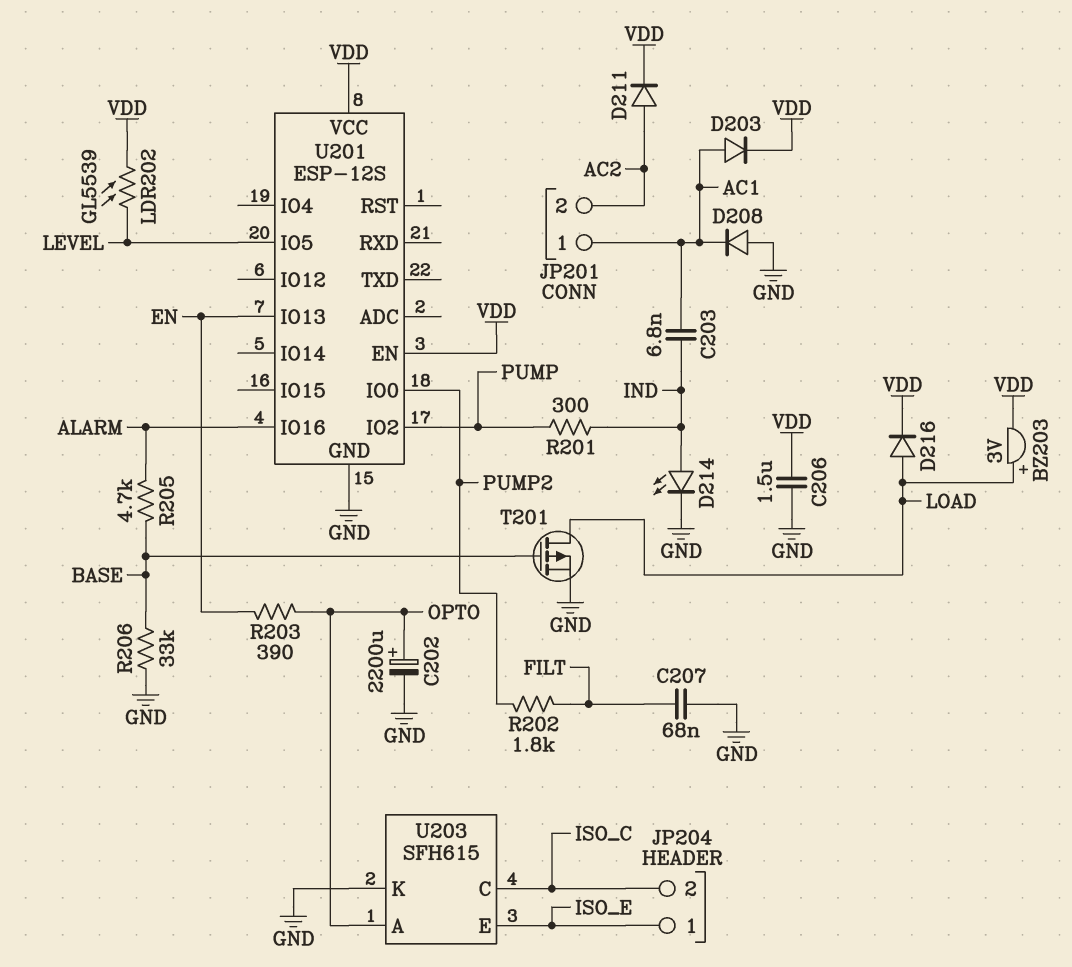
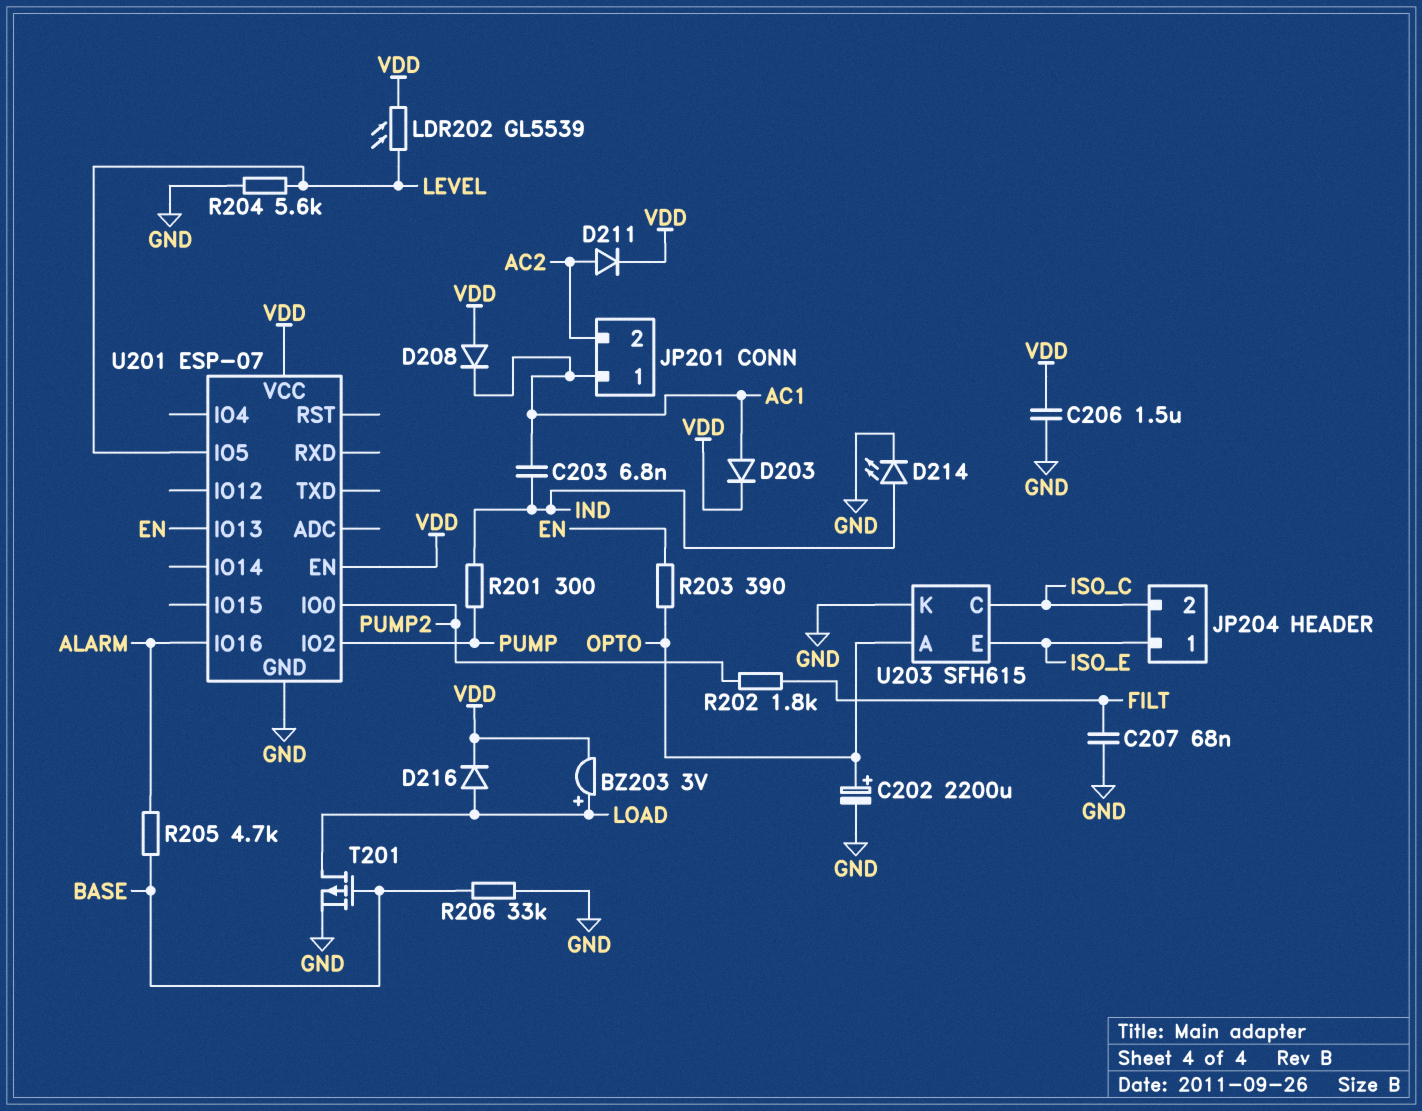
D208: diode (A GND, K AC1) -> diode (A VDD, K AC1)
R204: none -> 5.6k (GND, LEVEL)
U201: ESP-12S -> ESP-07

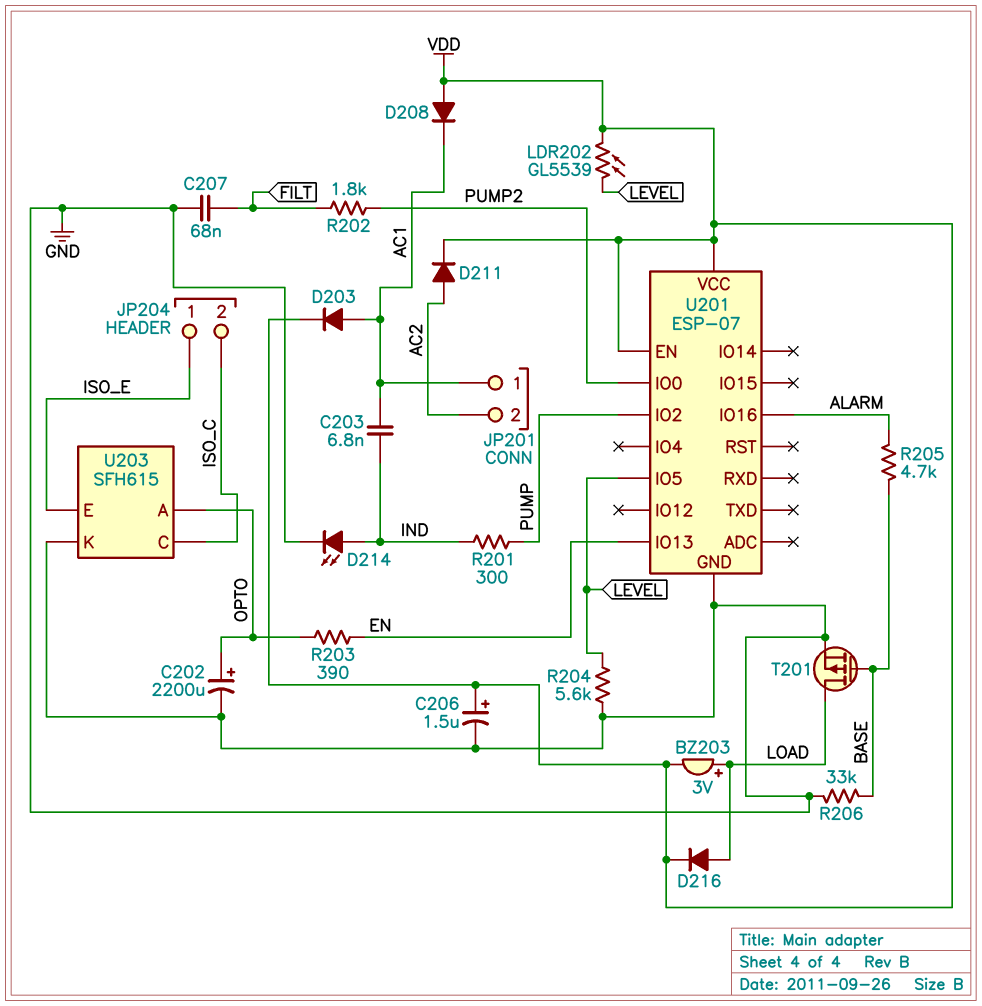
C206: 1.5uF (GND, VDD) -> 1.5uF (plus VDD, minus GND)

